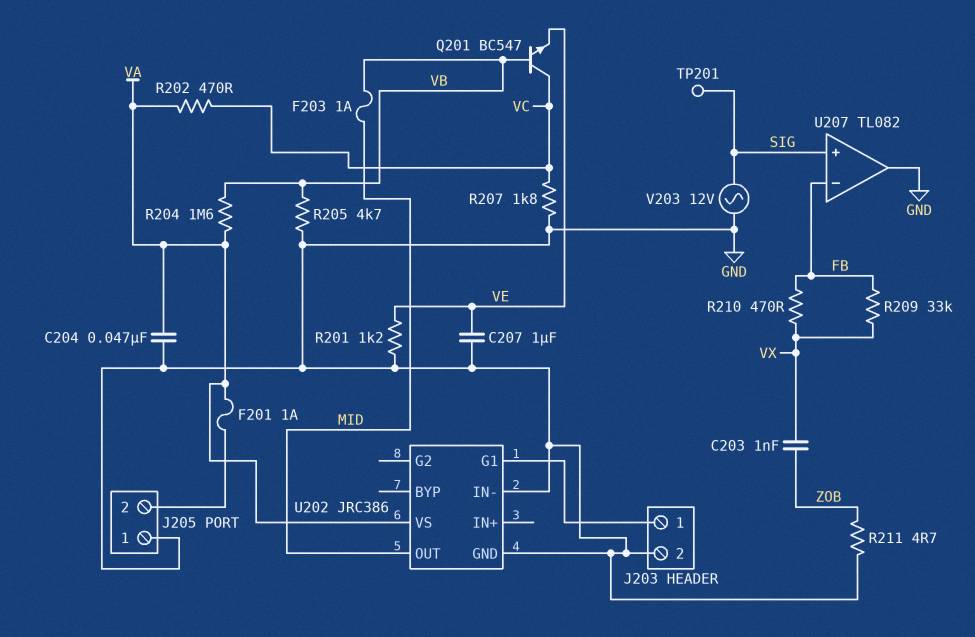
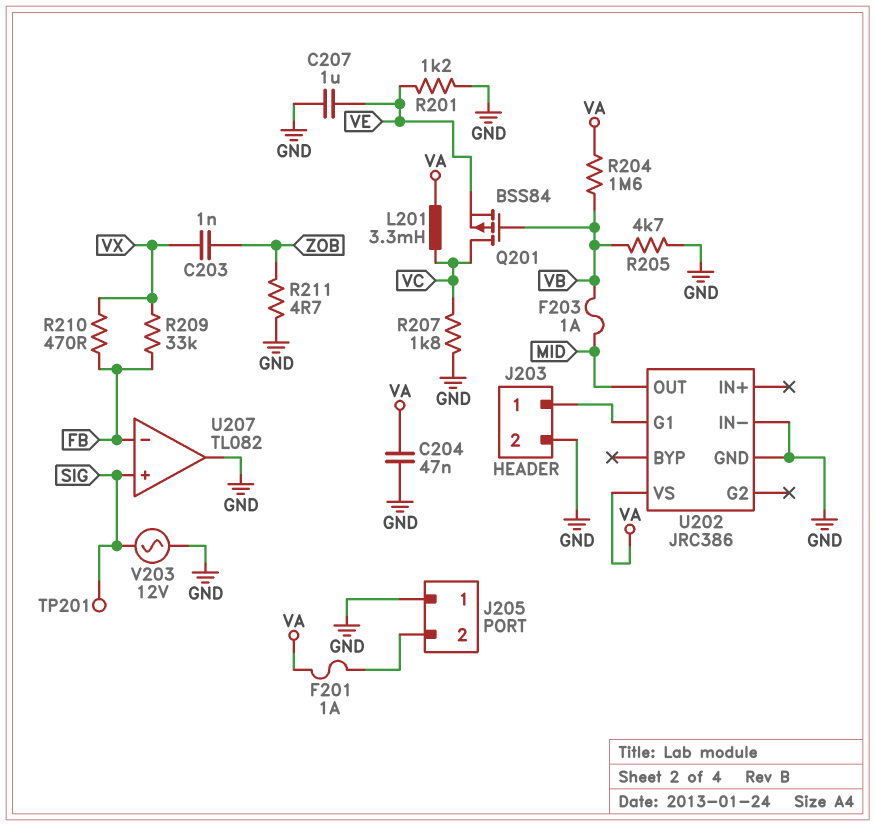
L201: none -> 3.3mH (VA, VC)
Q201: NPN BC547 (B VB, C VC, E VE) -> PMOS BSS84 (G VB, D VC, S VE)
R202: 470 (VA, VC) -> none

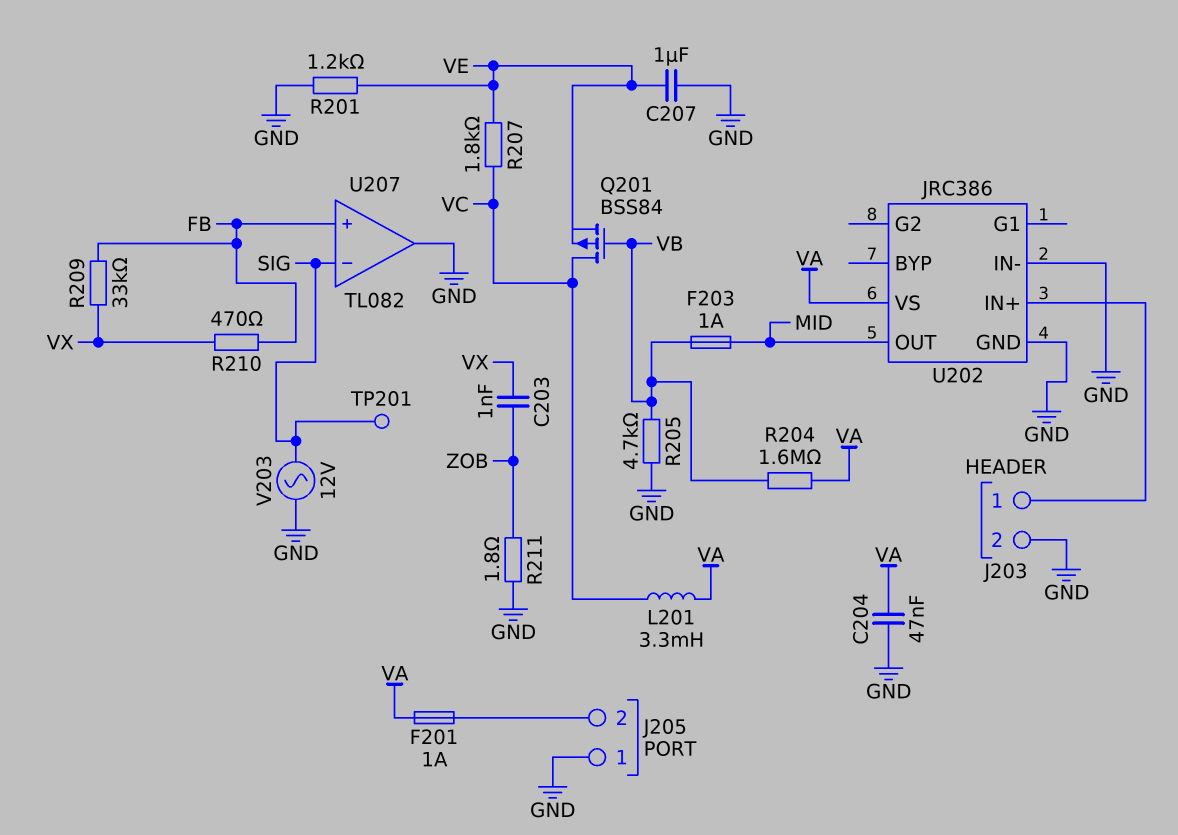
R207: 1.8k (GND, VC) -> 1.8k (VC, VE)
R211: 4.7 (GND, ZOB) -> 1.8 (GND, ZOB)
U202 pin G1: J203/1 -> none
U202 pin IN+: none -> J203/1
U207 pin in+: SIG -> FB
U207 pin in-: FB -> SIG

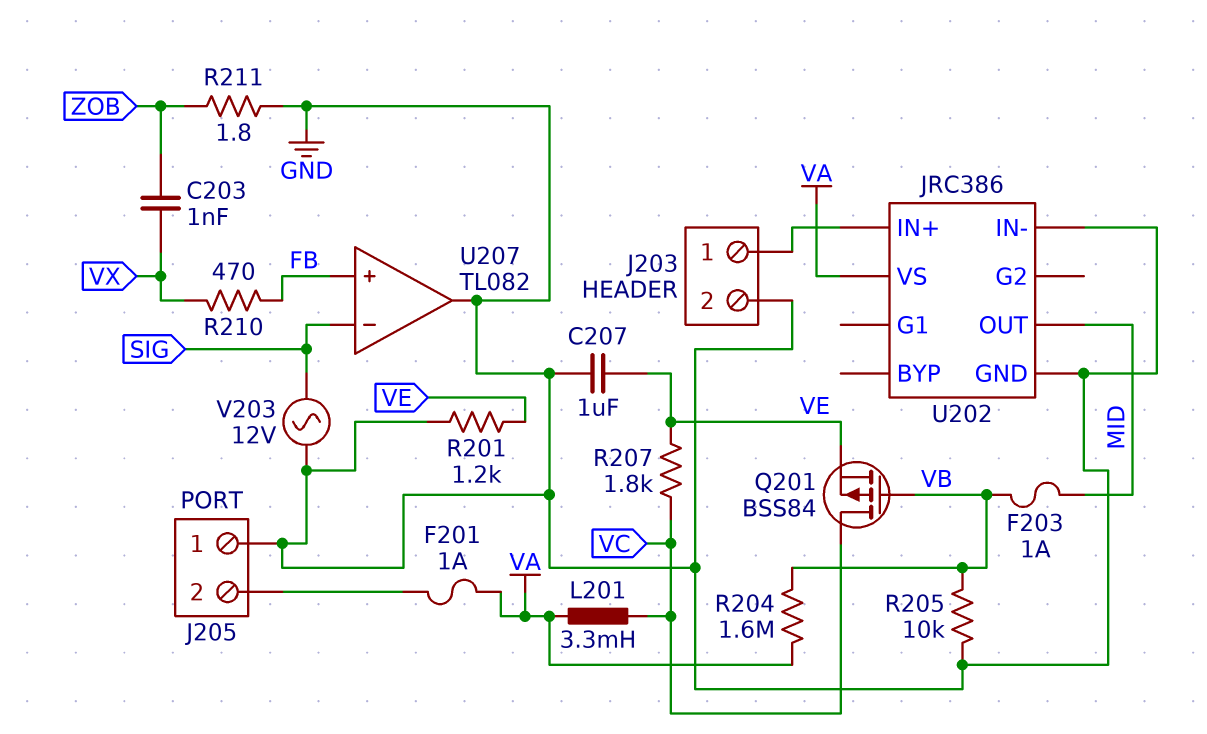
C204: 47nF (GND, VA) -> none
R205: 4.7k (GND, VB) -> 10k (GND, VB)
R209: 33k (FB, VX) -> none
TP201: test point (SIG) -> none

